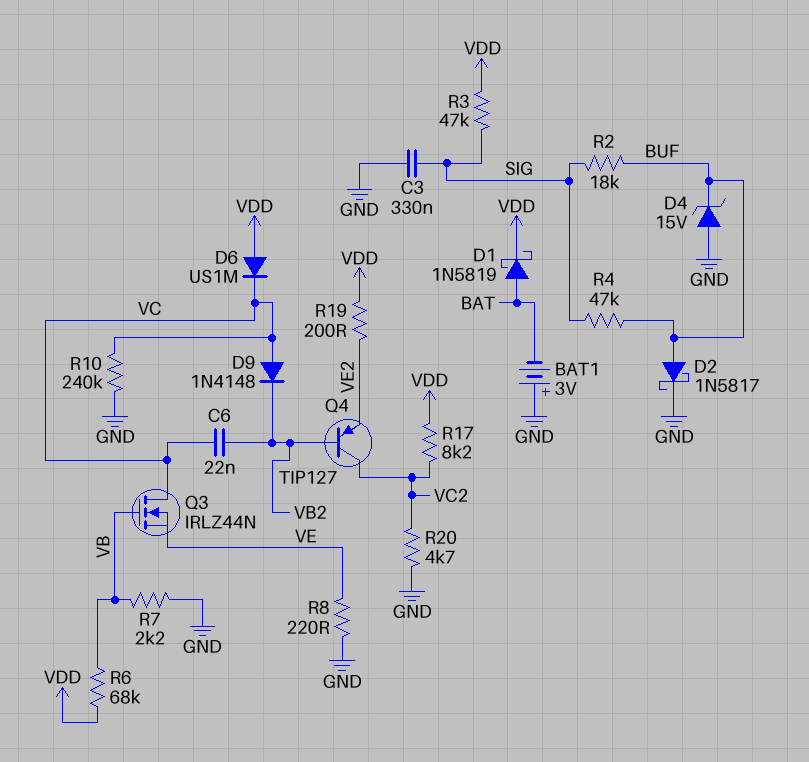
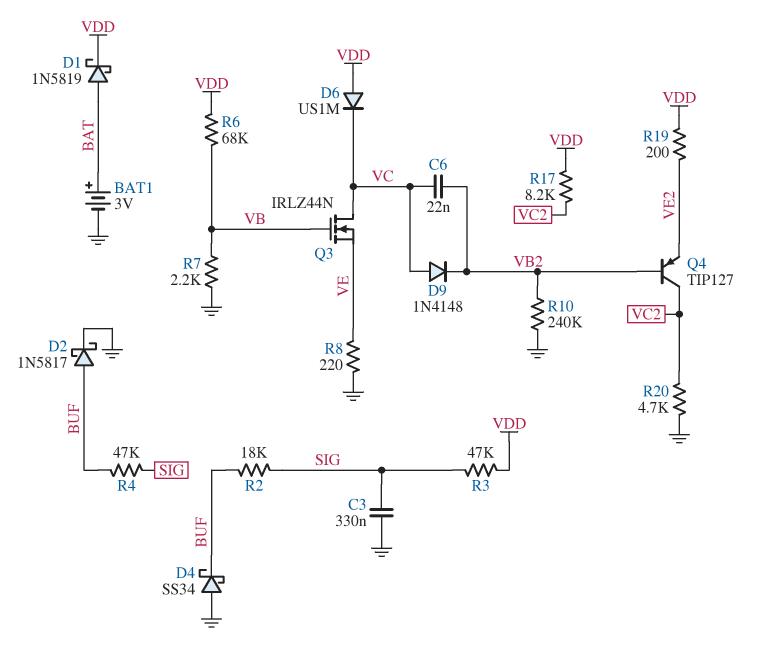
BAT1: 3V (plus GND, minus BAT) -> 3V (plus BAT, minus GND)
D4: zener 15V (A GND, K BUF) -> schottky SS34 (A GND, K BUF)
R10: 240k (GND, VC) -> 240k (GND, VB2)

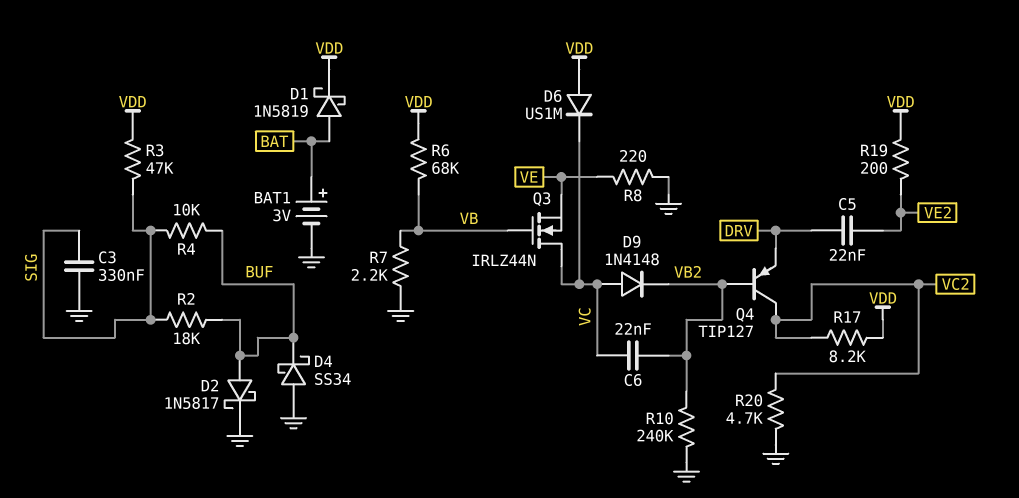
C5: none -> 22nF (DRV, VE2)
Q4: PNP TIP127 (B VB2, C VC2, E VE2) -> PNP TIP127 (B VB2, C VC2, E DRV)
R4: 47k (BUF, SIG) -> 10k (BUF, SIG)

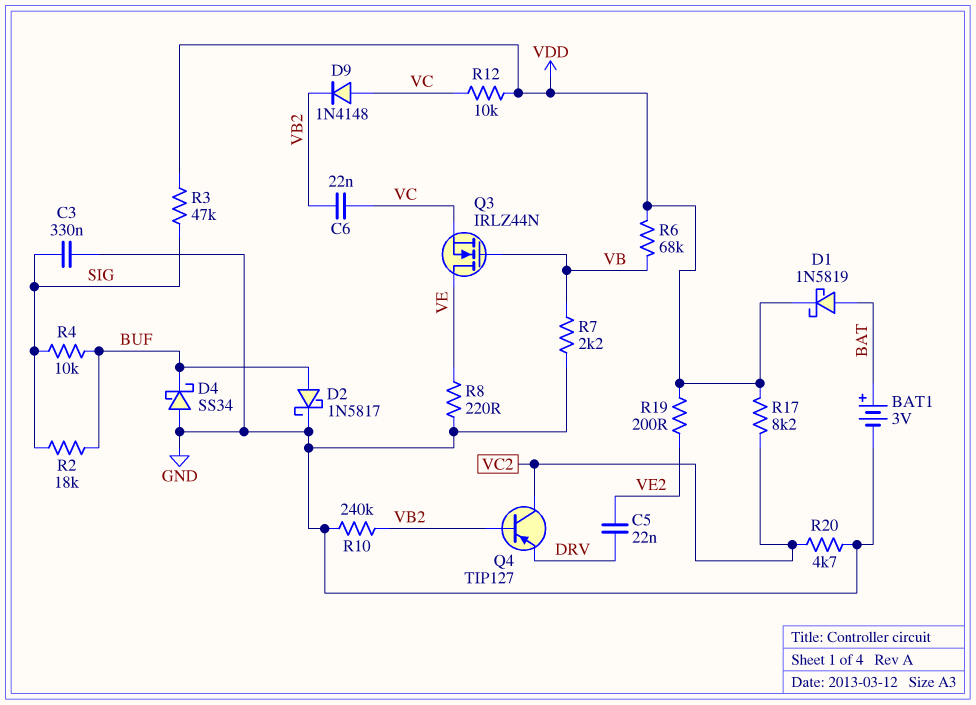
D6: diode US1M (A VDD, K VC) -> none
Q3: NMOS IRLZ44N (G VB, D VC, S VE) -> NMOS IRLZ44N (G VB, D VE, S VC)
R12: none -> 10k (VC, VDD)

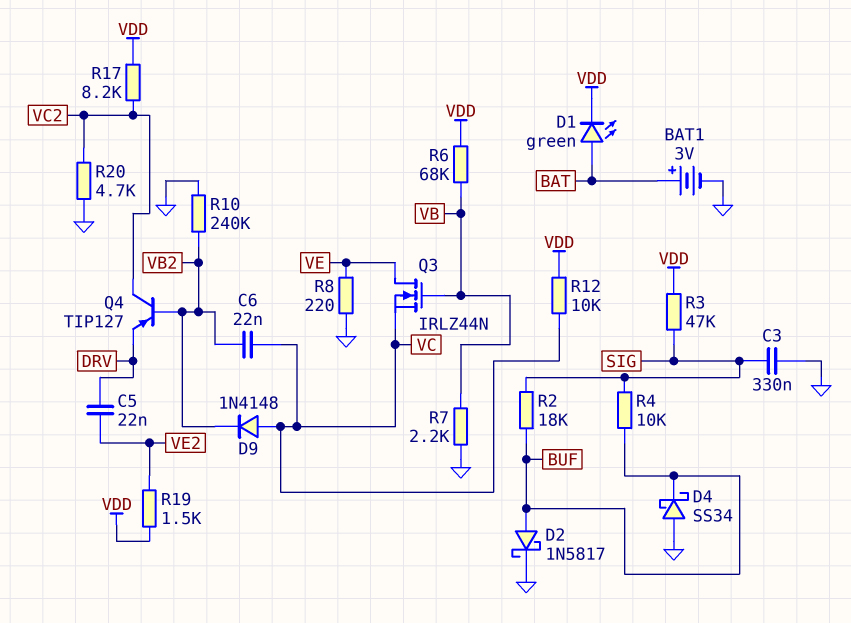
D1: schottky 1N5819 (A BAT, K VDD) -> LED green (A BAT, K VDD)
R19: 200 (VDD, VE2) -> 1.5k (VDD, VE2)

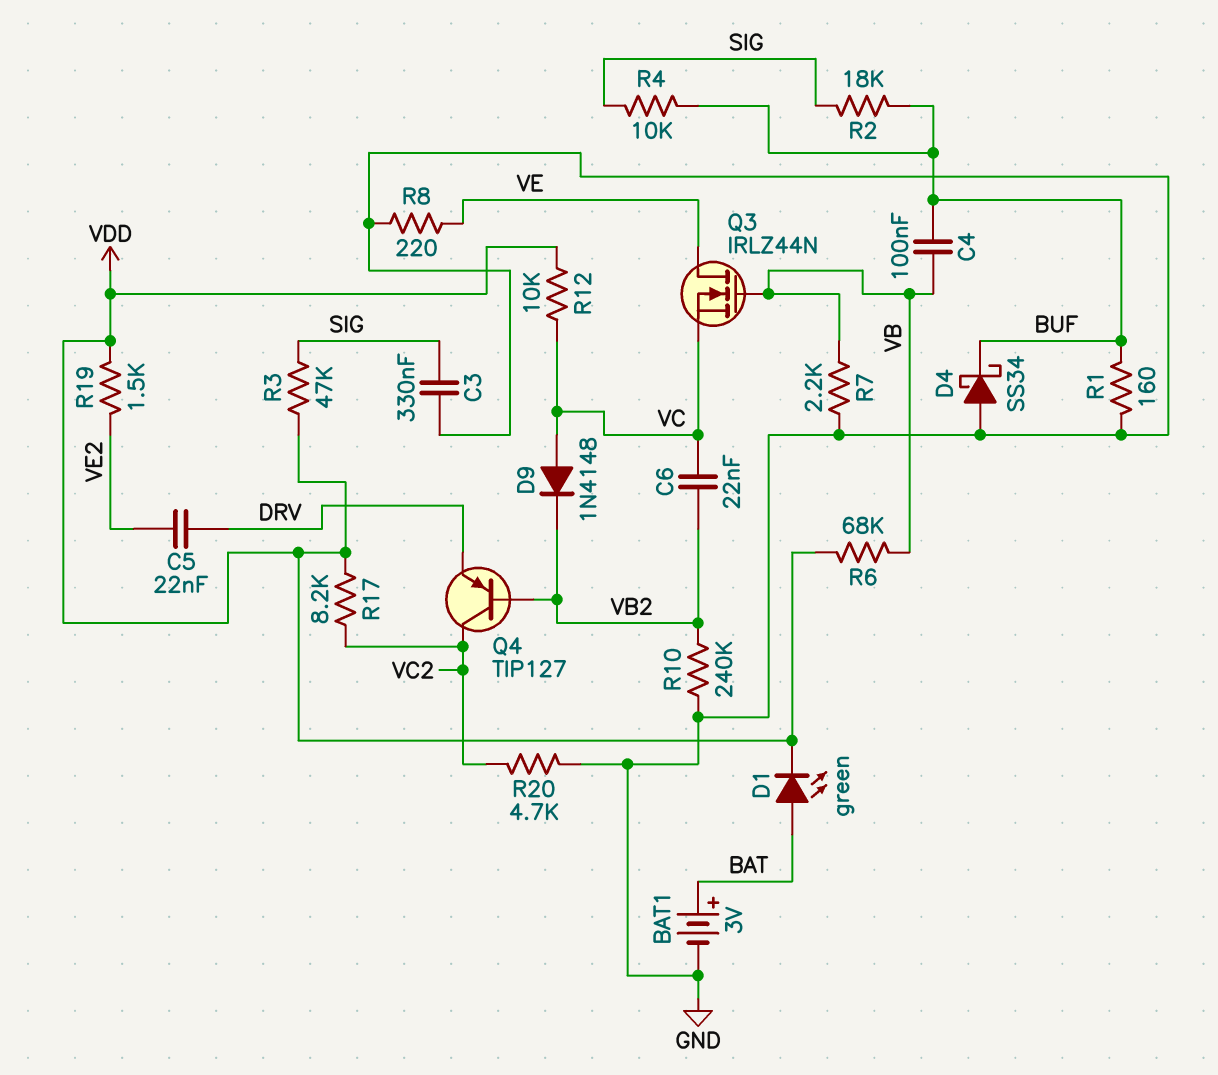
C4: none -> 100nF (BUF, VB)
D2: schottky 1N5817 (A BUF, K GND) -> none
R1: none -> 160 (BUF, GND)

